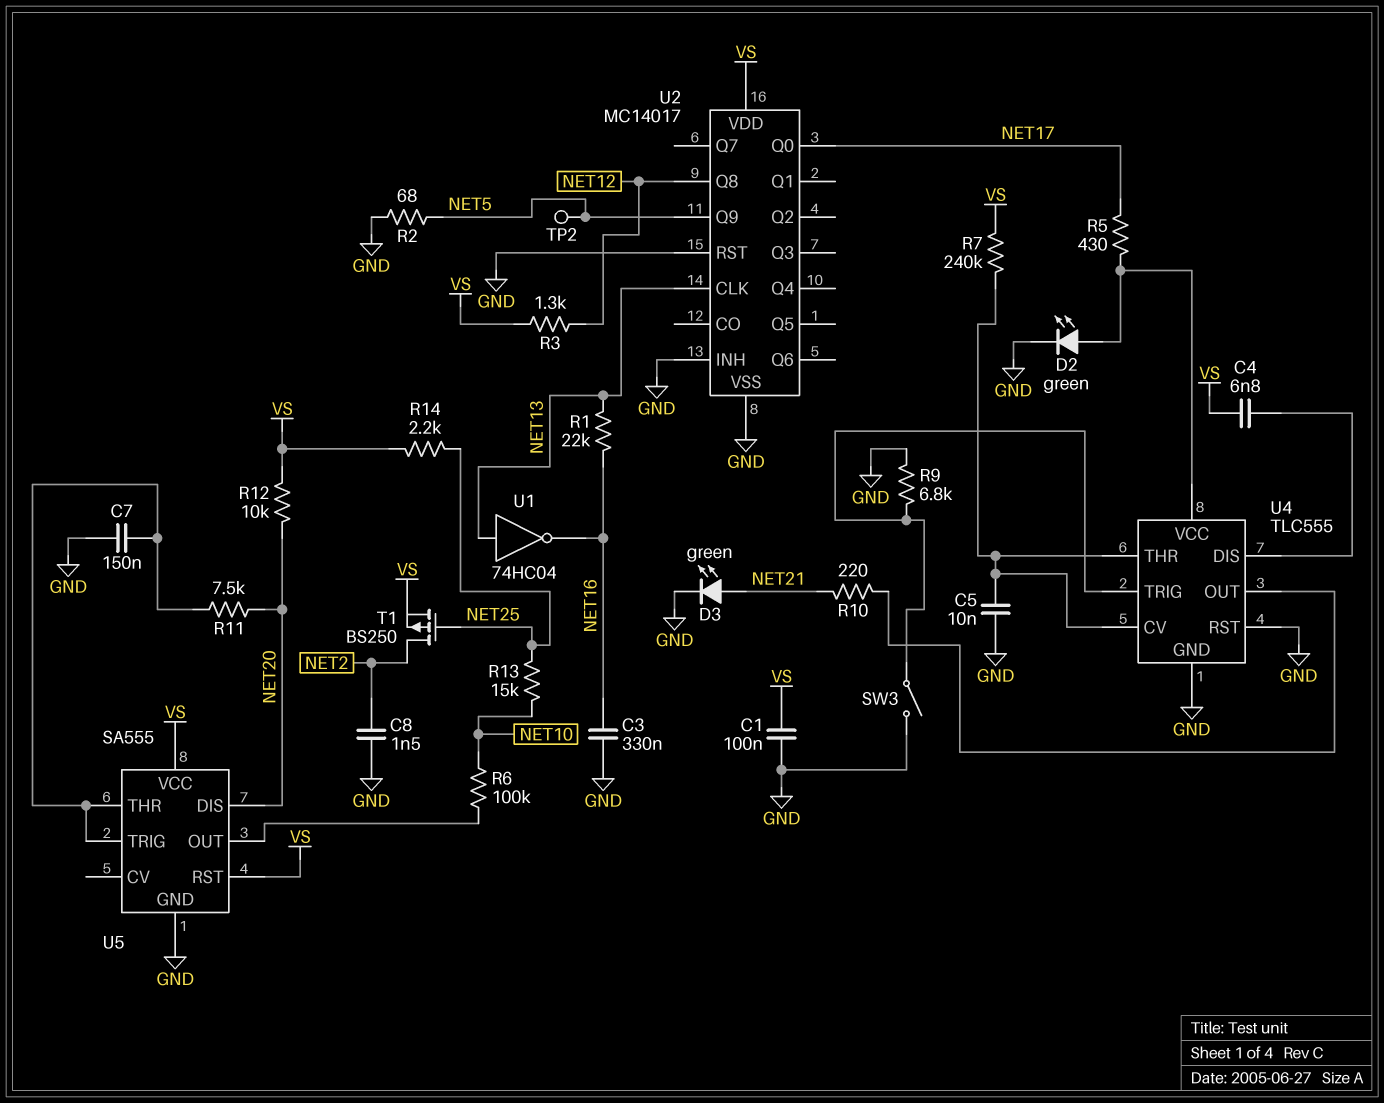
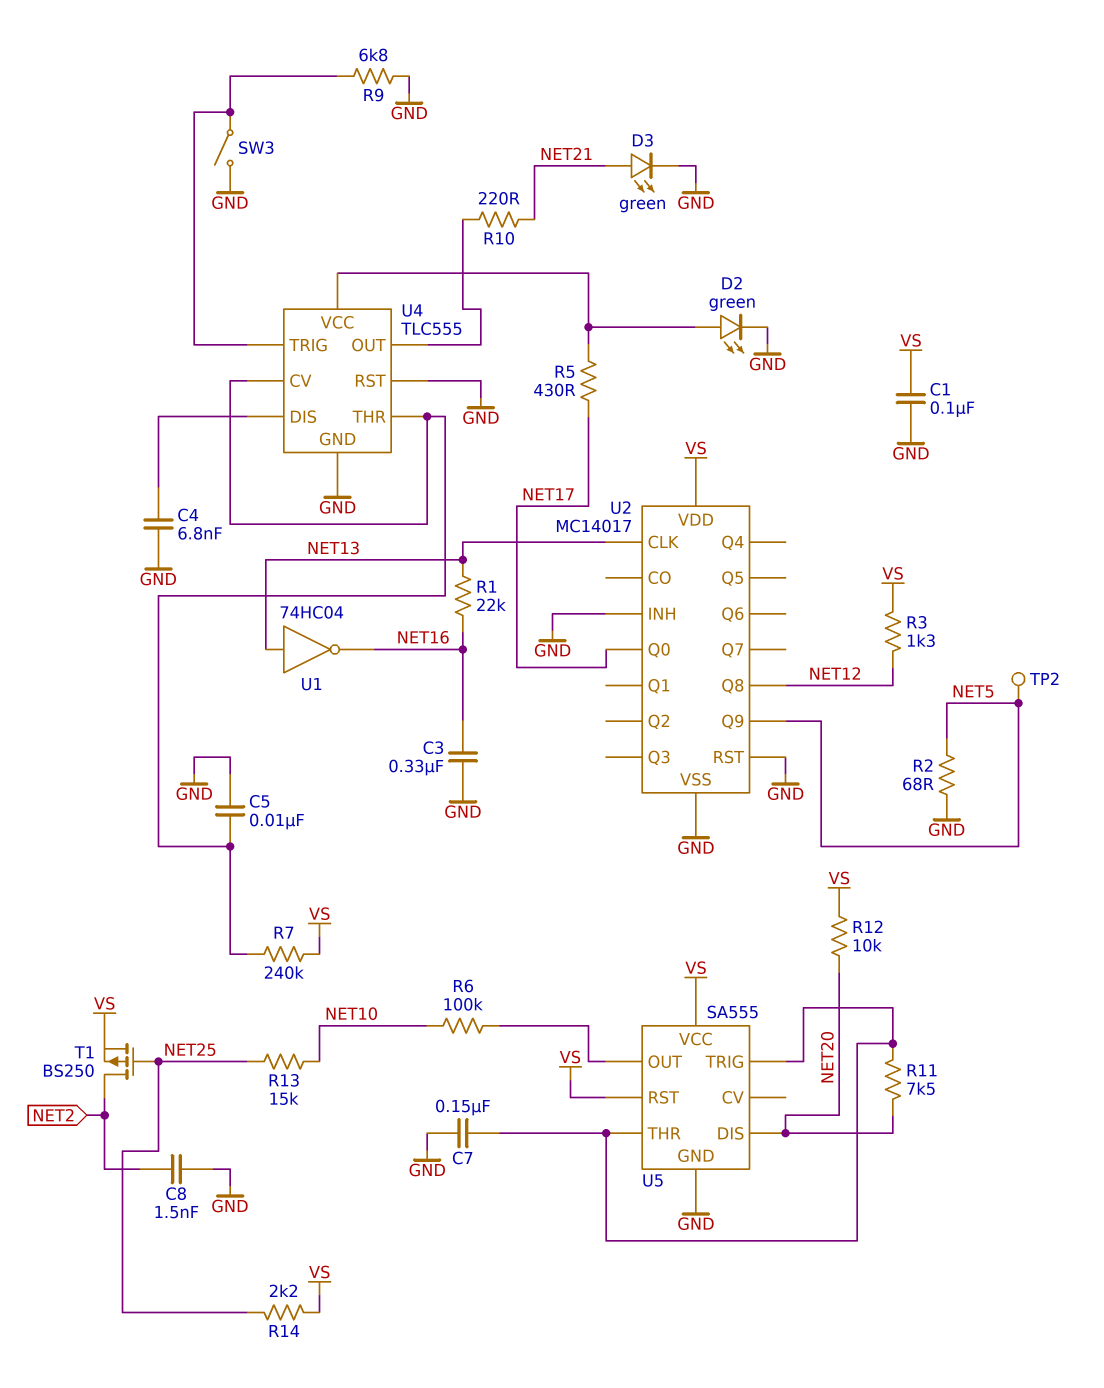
C4: 6.8nF (U4/DIS, VS) -> 6.8nF (GND, U4/DIS)

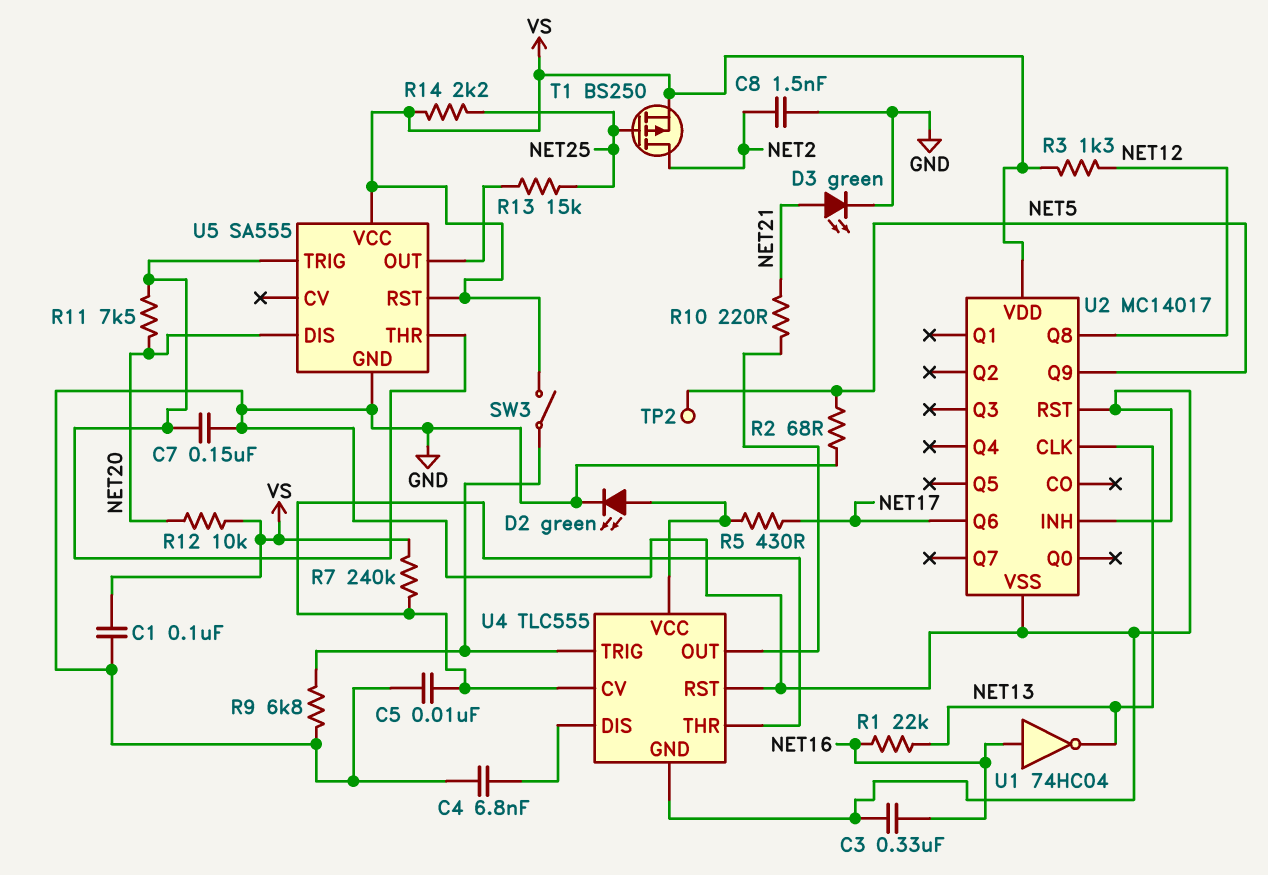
R6: 100k (NET10, U5/OUT) -> none
R13: 15k (NET10, NET25) -> 15k (NET25, U5/OUT)
SW3: switch (GND, U4/TRIG) -> switch (U4/TRIG, VS)
U1: NOT 74HC04 (in NET13, out NET16) -> NOT 74HC04 (in NET16, out NET13)
U2 pin Q0: NET17 -> none
U2 pin Q6: none -> NET17

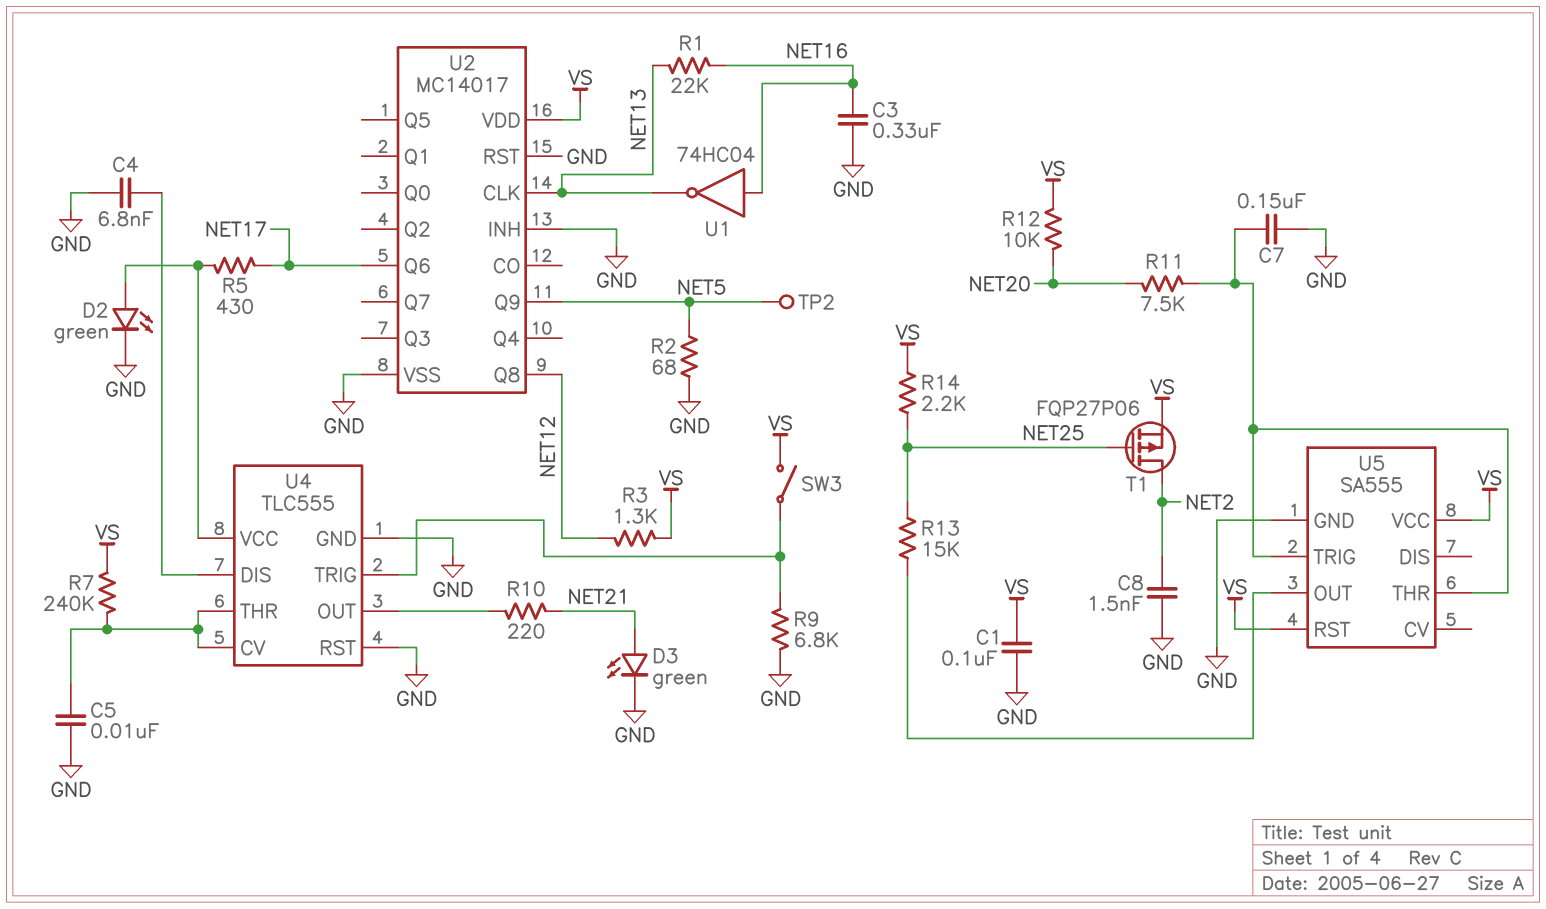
T1: PMOS BS250 (G NET25, D NET2, S VS) -> PMOS FQP27P06 (G NET25, D NET2, S VS)
U5 pin DIS: NET20 -> none

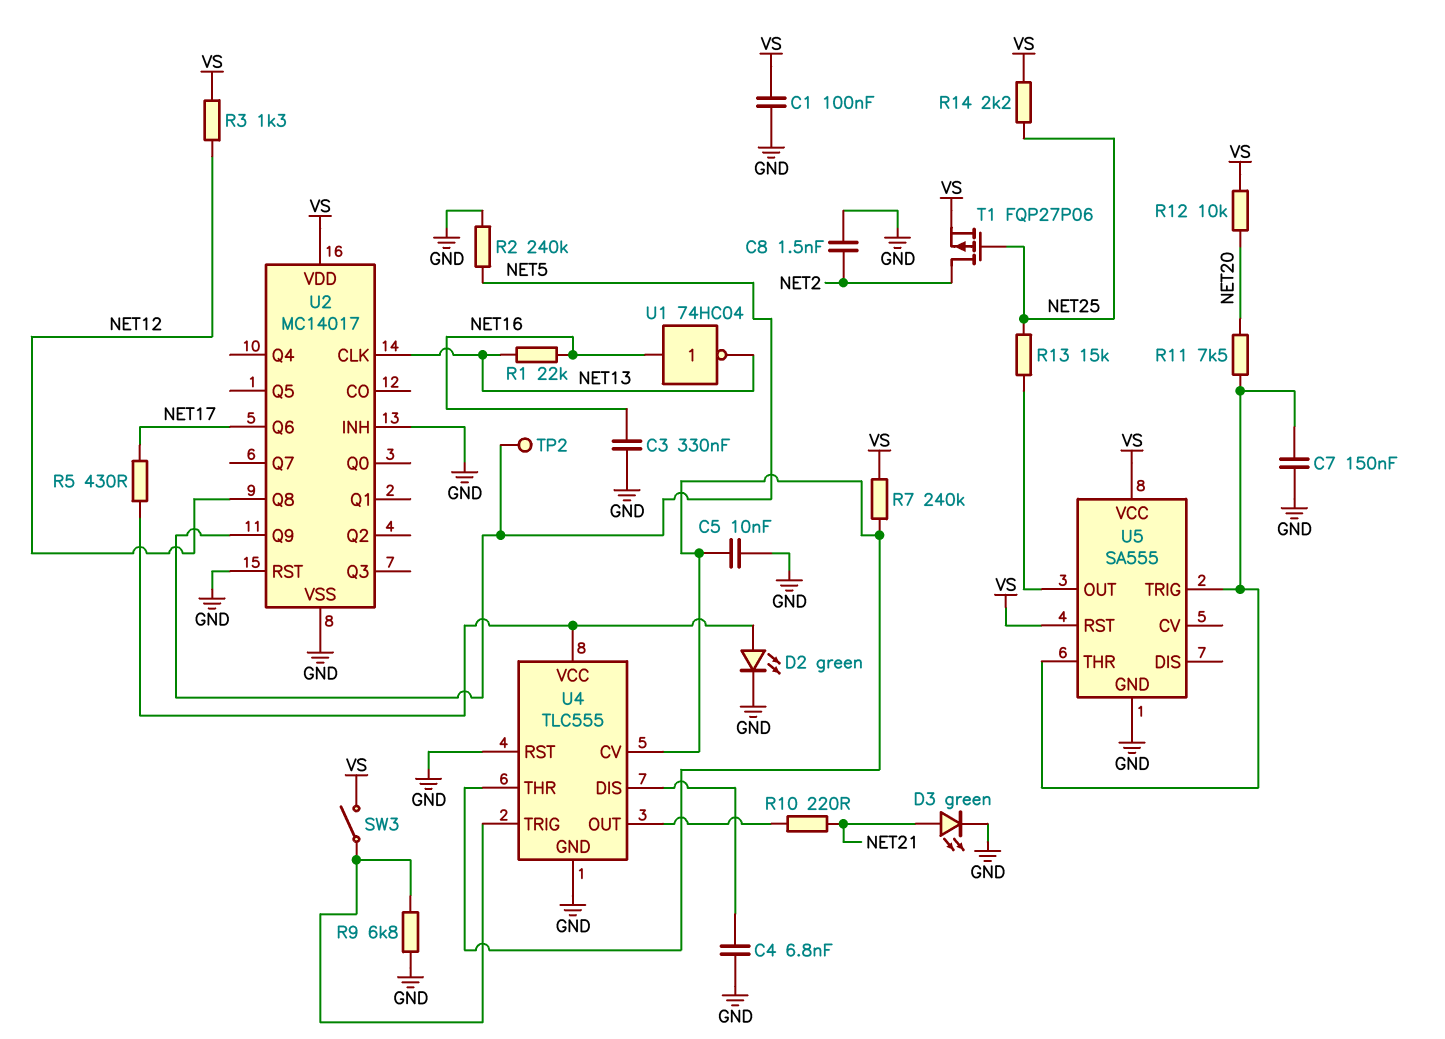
R2: 68 (GND, NET5) -> 240k (GND, NET5)

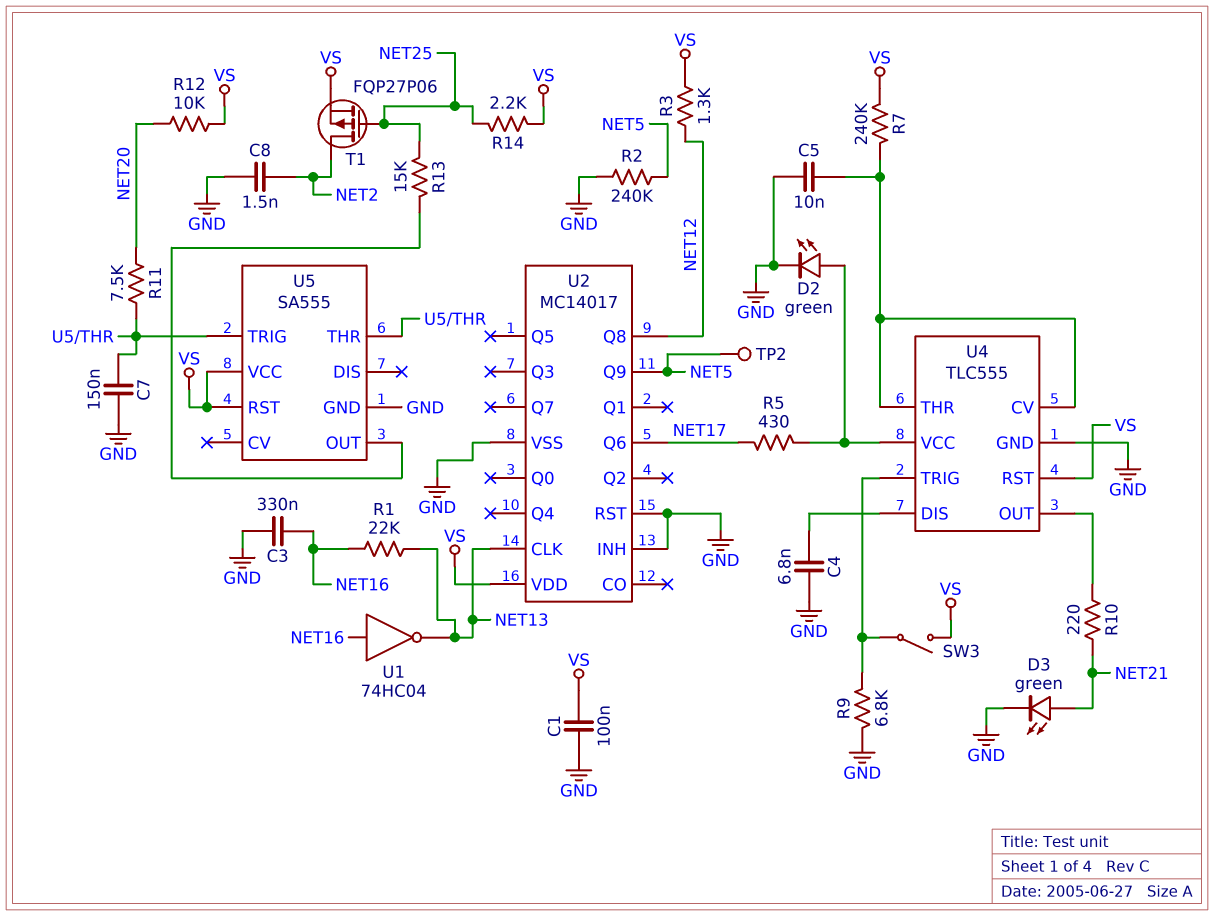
U4 pin RST: GND -> VS

